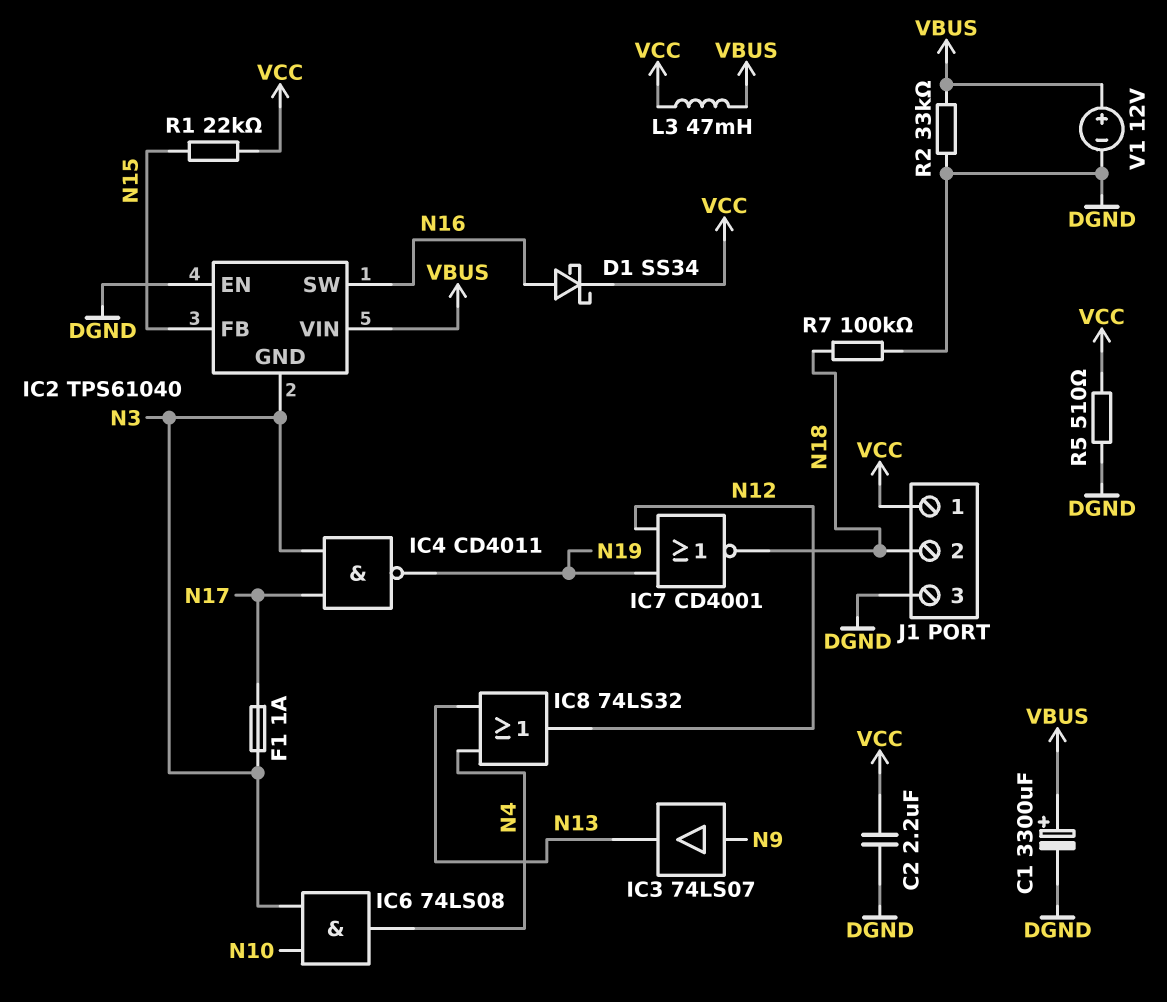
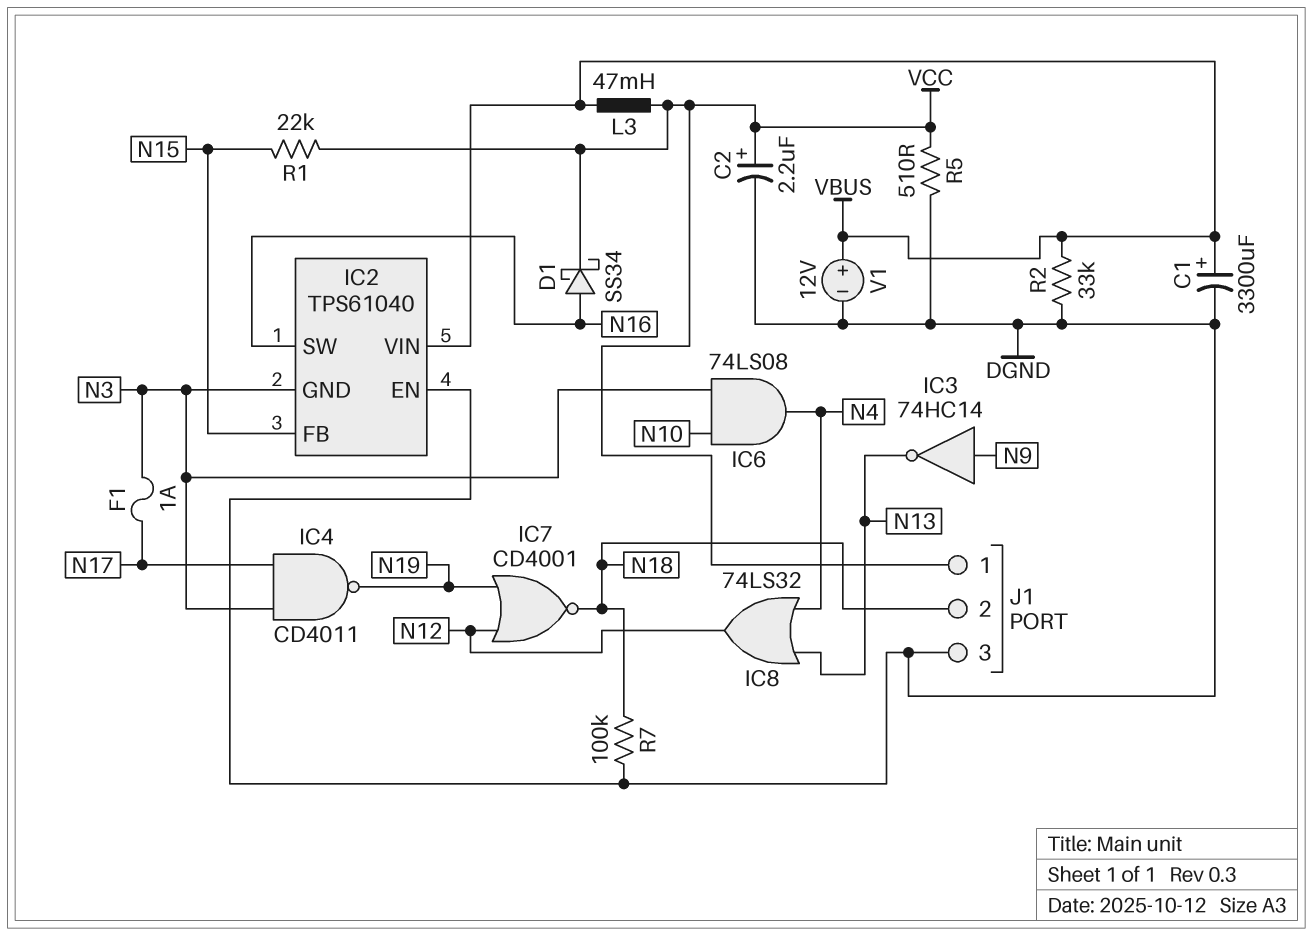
C2: 2.2uF (DGND, VCC) -> 2.2uF (plus VCC, minus DGND)
IC3: buffer 74LS07 (in N9, out N13) -> NOT 74HC14 (in N9, out N13)

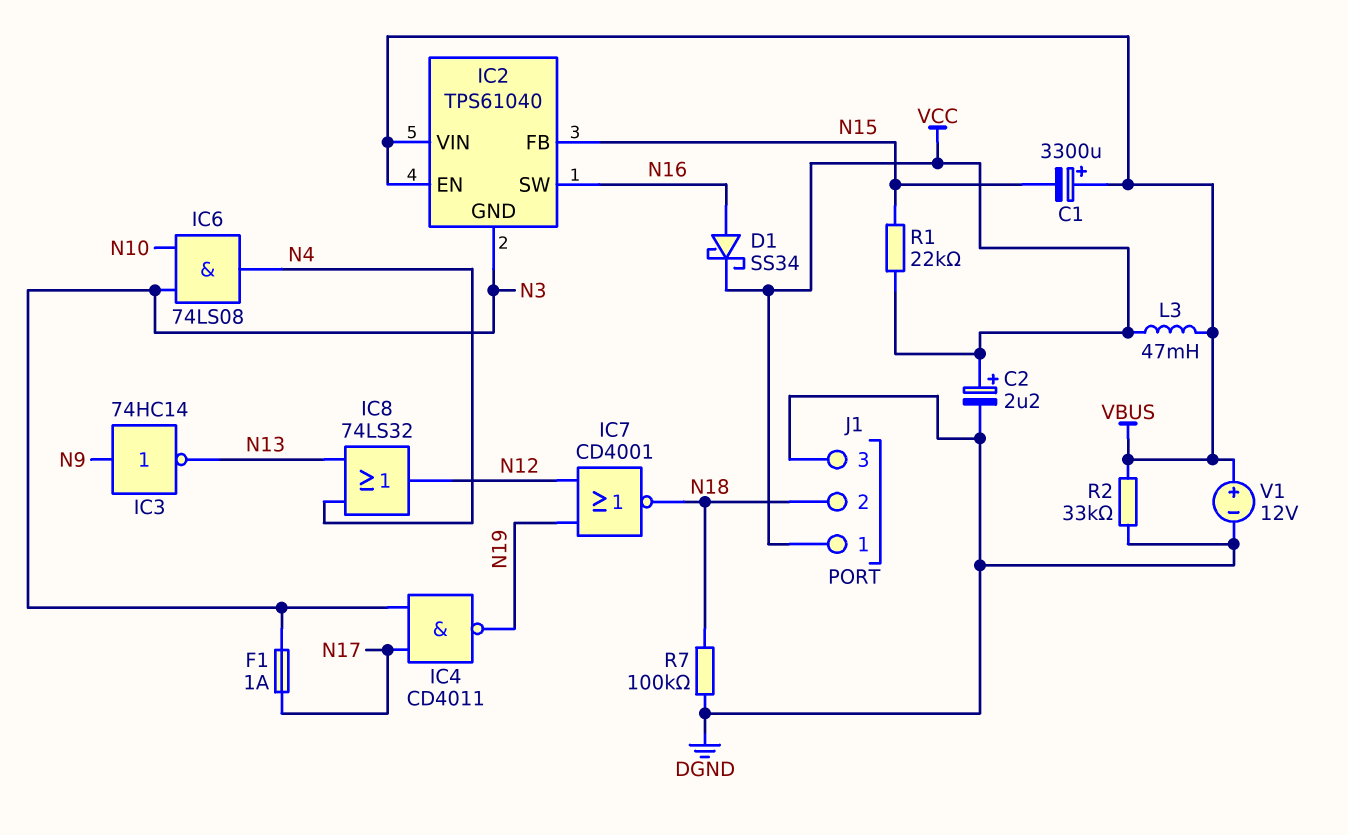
C1: 3300uF (plus VBUS, minus DGND) -> 3300uF (plus VBUS, minus N15)
IC2 pin EN: DGND -> VBUS
R5: 510 (DGND, VCC) -> none

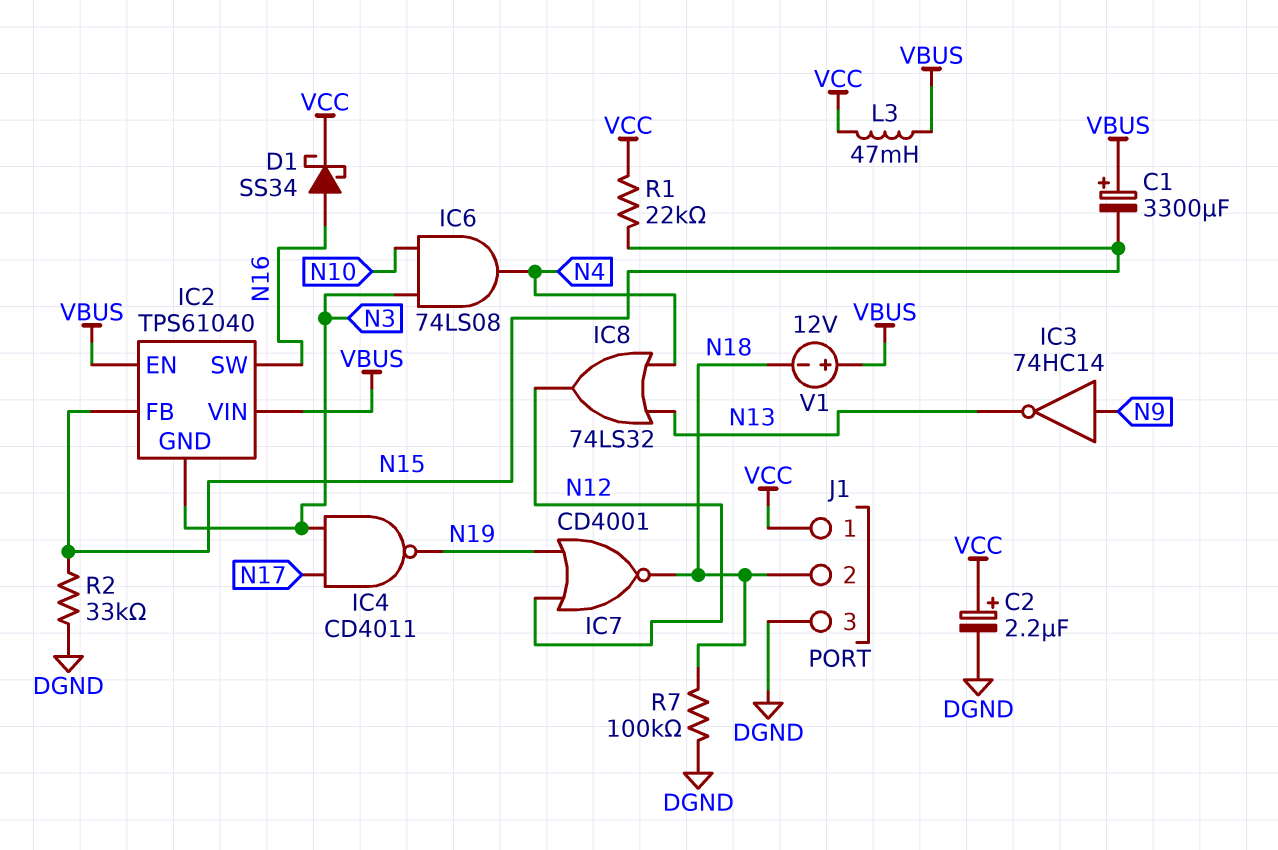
F1: 1A (N3, N17) -> none
R2: 33k (DGND, VBUS) -> 33k (DGND, N15)
V1: 12V (plus VBUS, minus DGND) -> 12V (plus VBUS, minus N18)

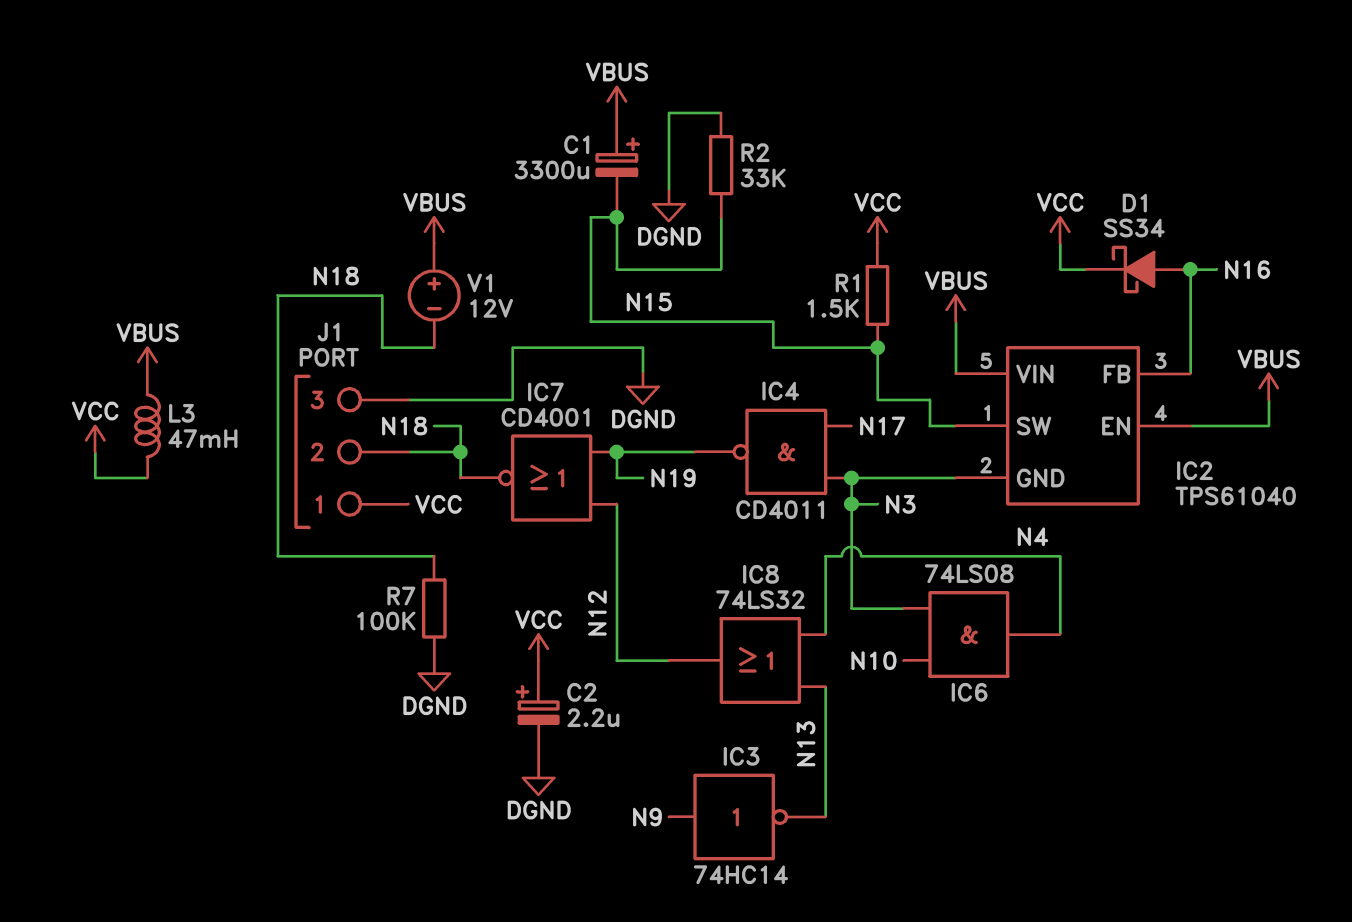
IC2 pin FB: N15 -> N16
IC2 pin SW: N16 -> N15
R1: 22k (N15, VCC) -> 1.5k (N15, VCC)

